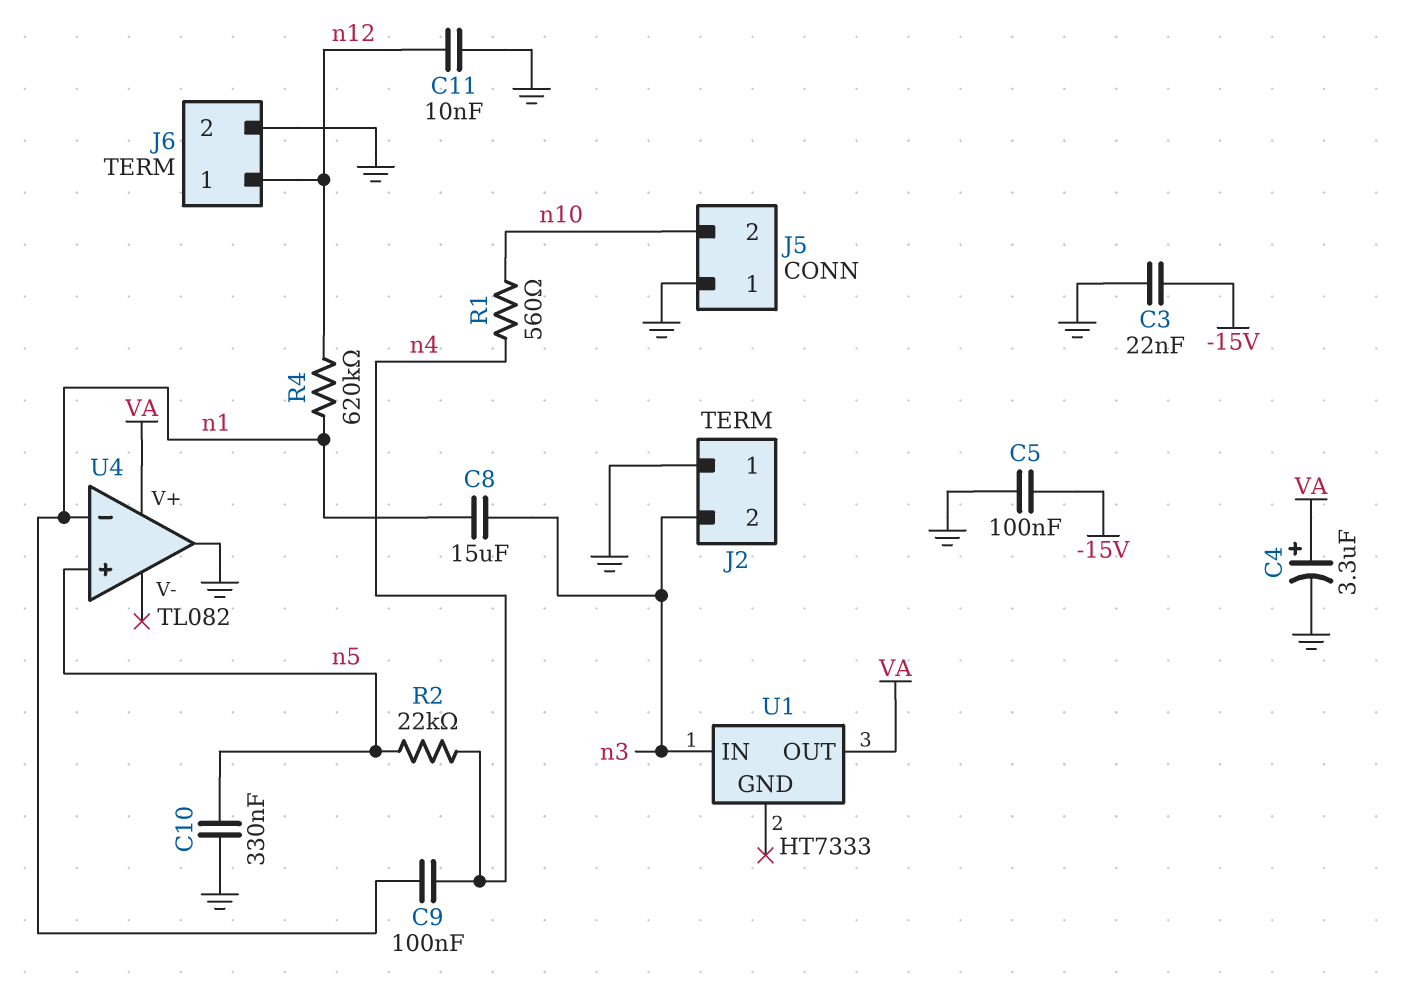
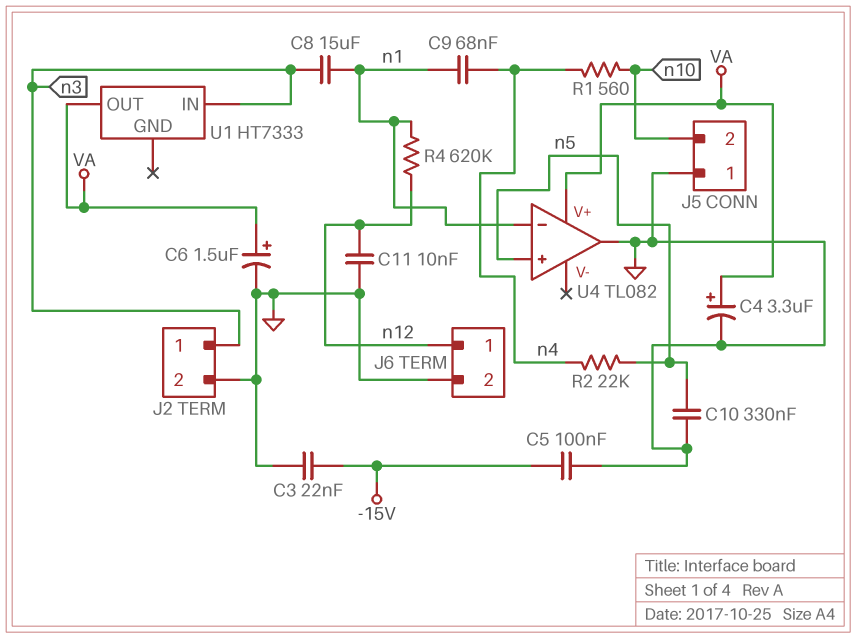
C6: none -> 1.5uF (plus VA, minus GND)
C9: 100nF (n1, n4) -> 68nF (n1, n4)
J2 pin 1: GND -> n3
J2 pin 2: n3 -> GND

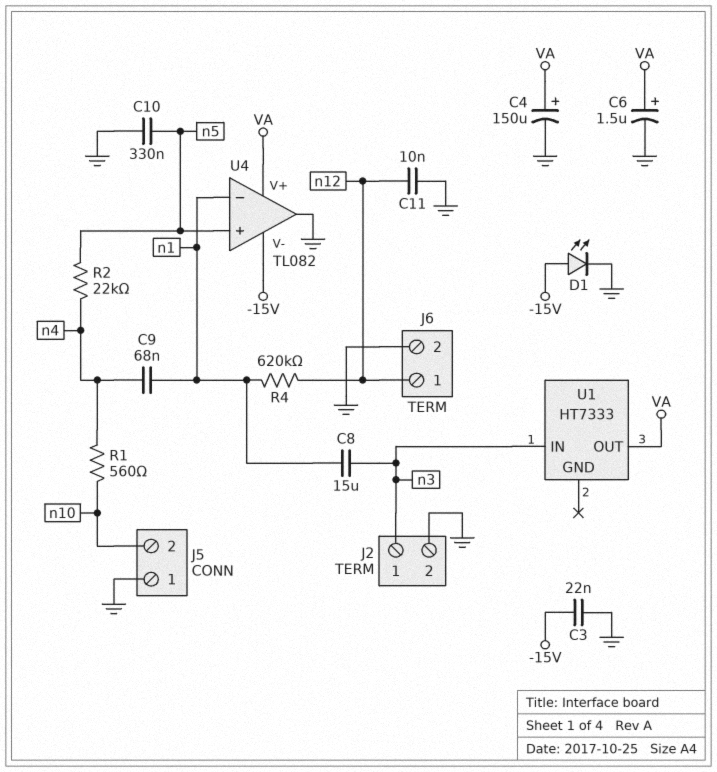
C4: 3.3uF (plus VA, minus GND) -> 150uF (plus VA, minus GND)
C5: 100nF (-15V, GND) -> none
D1: none -> LED (A -15V, K GND)
U4 pin V-: none -> -15V

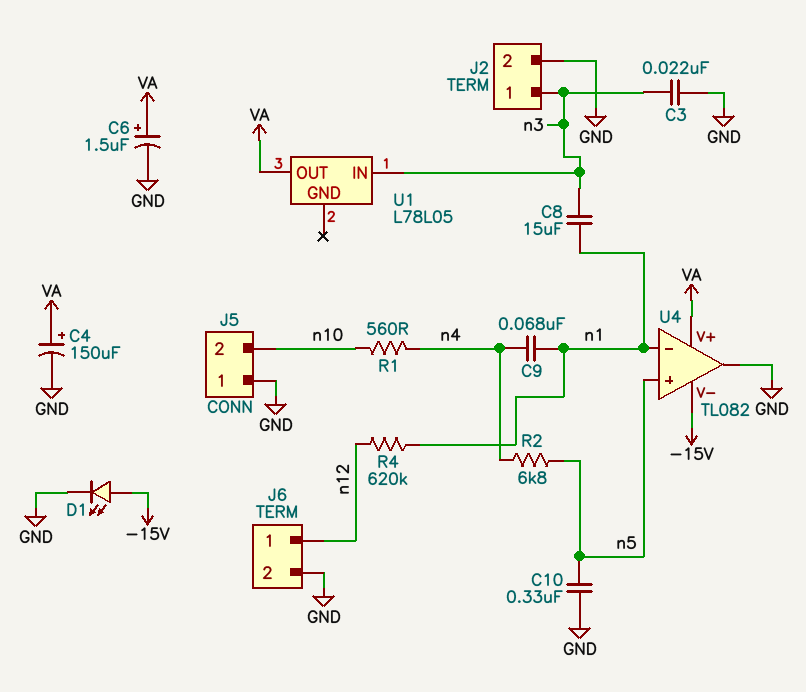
C3: 22nF (-15V, GND) -> 22nF (GND, n3)
C11: 10nF (GND, n12) -> none
R2: 22k (n4, n5) -> 6.8k (n4, n5)
U1: HT7333 -> L78L05

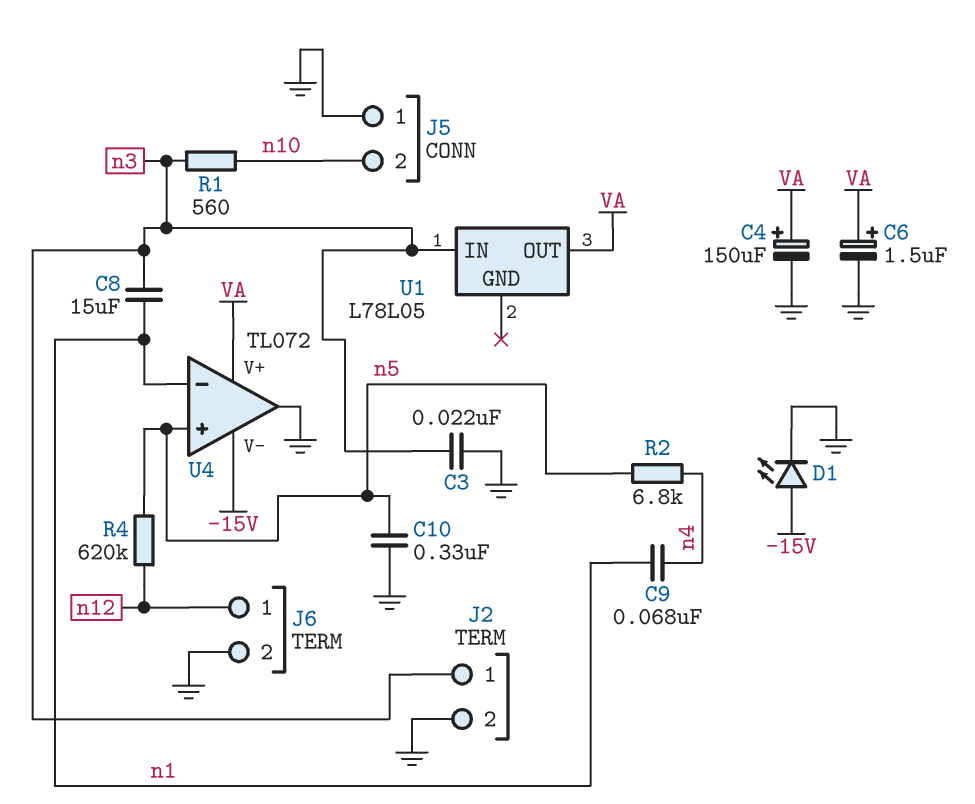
R1: 560 (n4, n10) -> 560 (n3, n10)
R4: 620k (n1, n12) -> 620k (n5, n12)
U4: TL082 -> TL072

